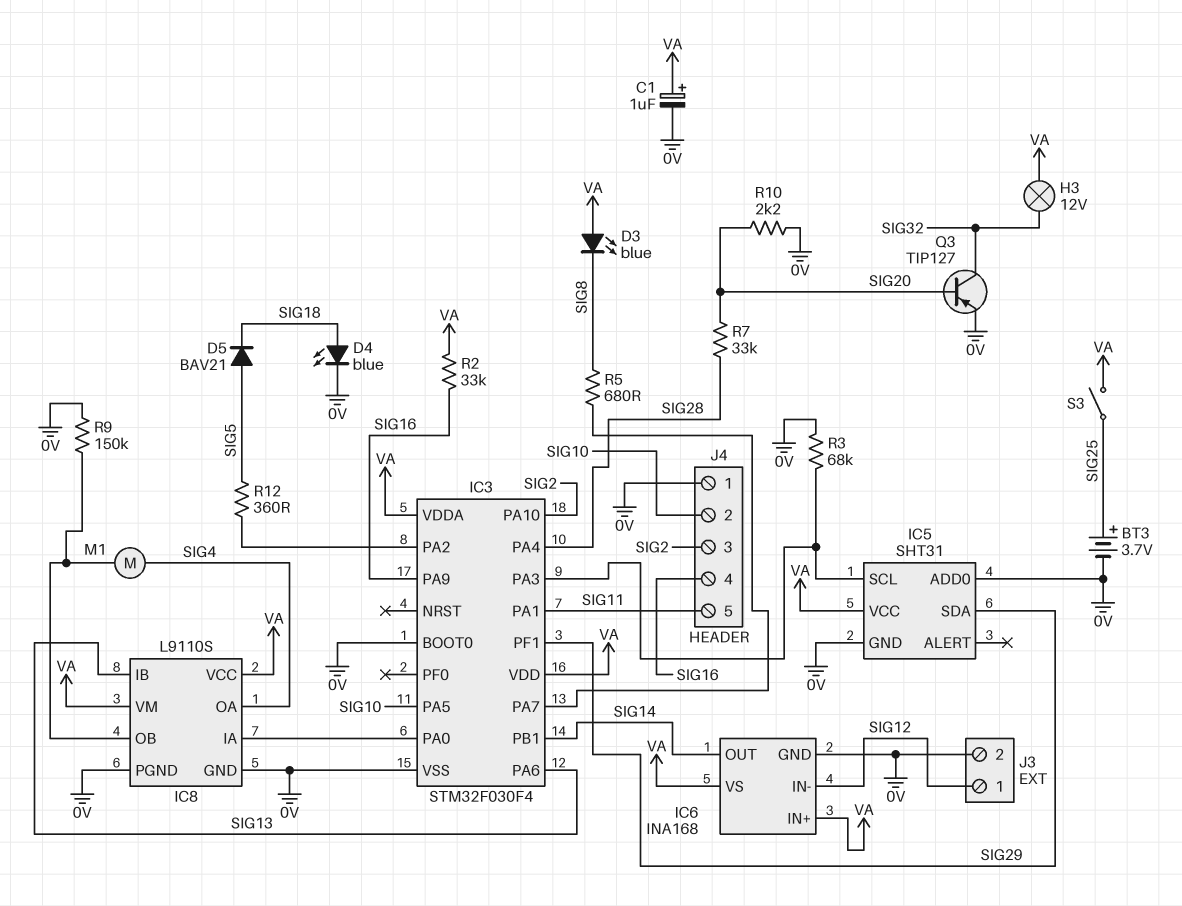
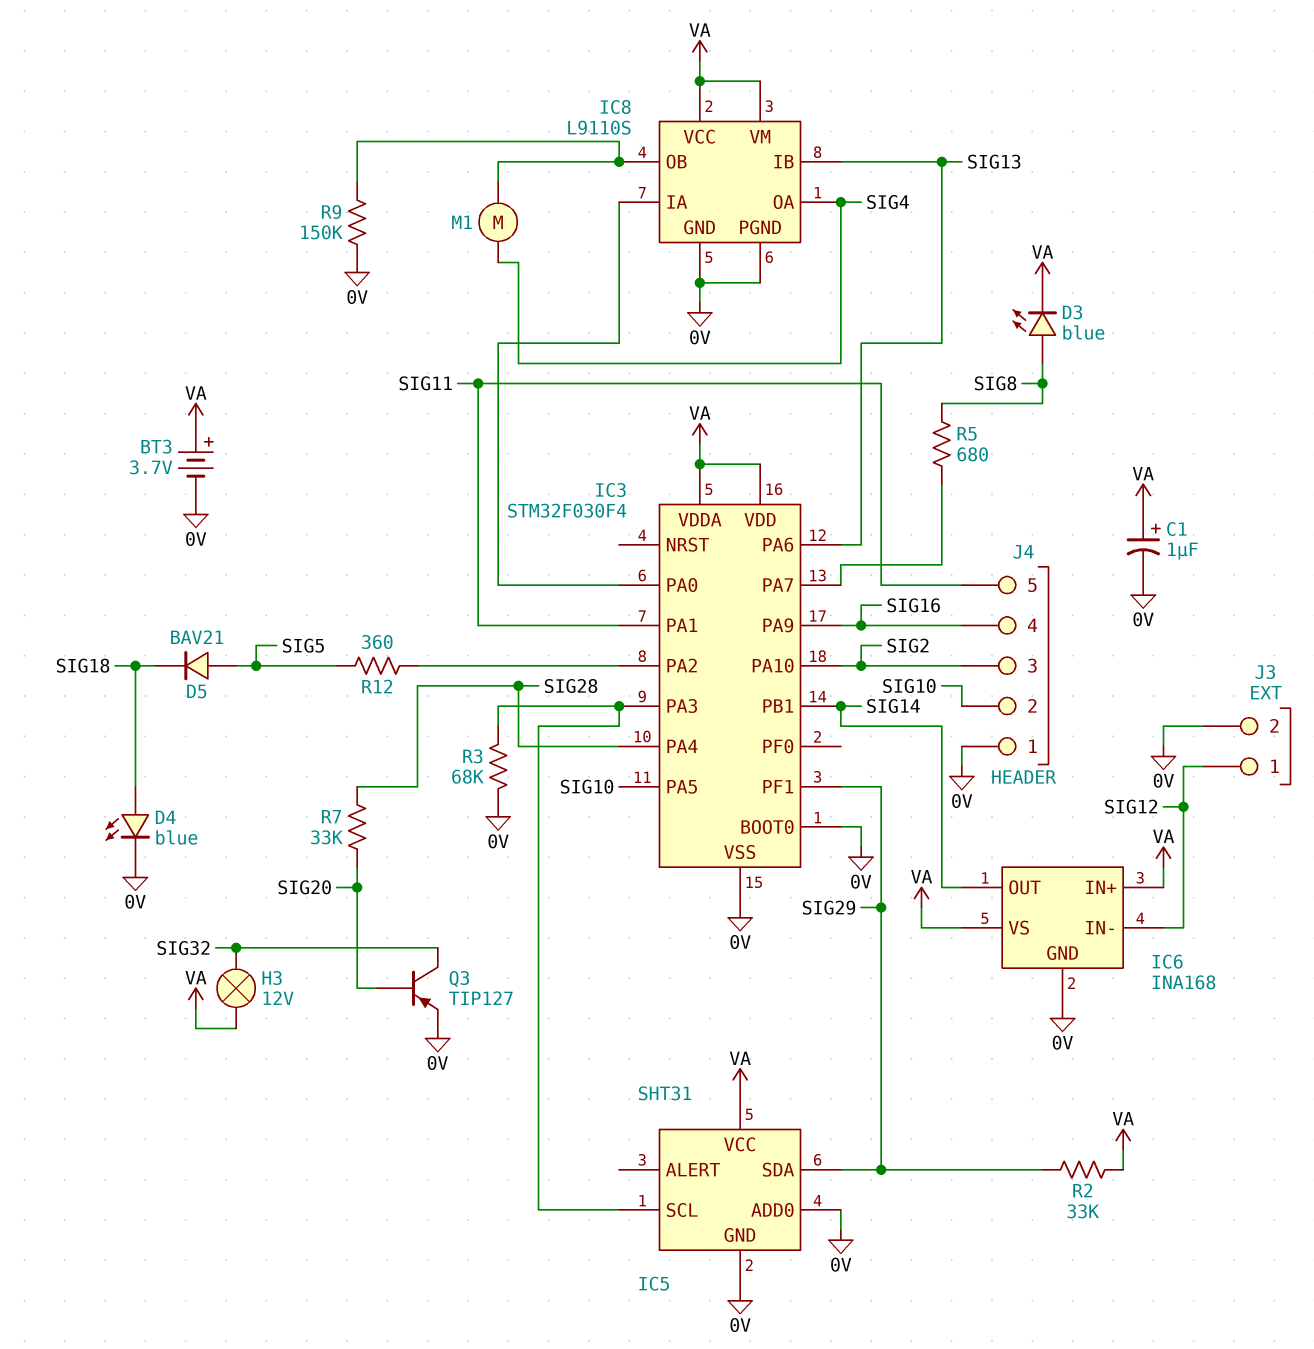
BT3: 3.7V (plus SIG25, minus 0V) -> 3.7V (plus VA, minus 0V)
D3: LED blue (A VA, K SIG8) -> LED blue (A SIG8, K VA)
R2: 33k (SIG16, VA) -> 33k (SIG29, VA)
R10: 2.2k (0V, SIG20) -> none
S3: switch (SIG25, VA) -> none

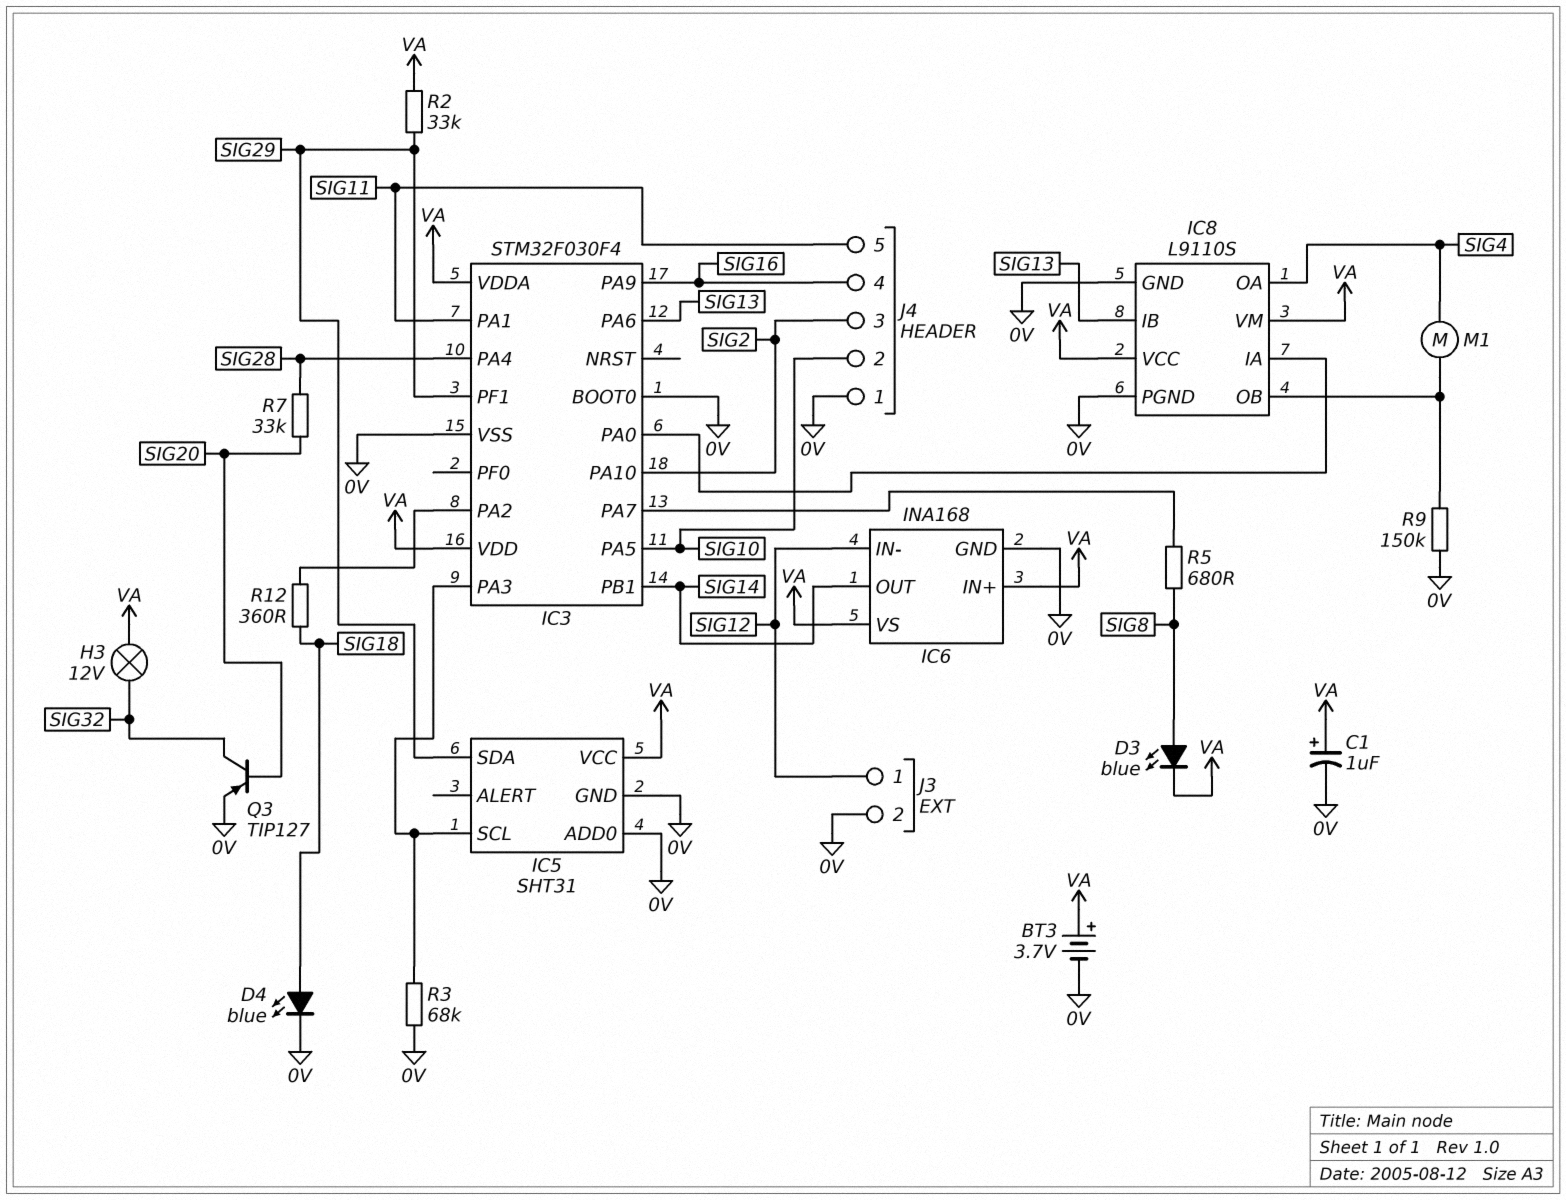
D5: diode BAV21 (A SIG5, K SIG18) -> none
R12: 360 (IC3/PA2, SIG5) -> 360 (IC3/PA2, SIG18)

